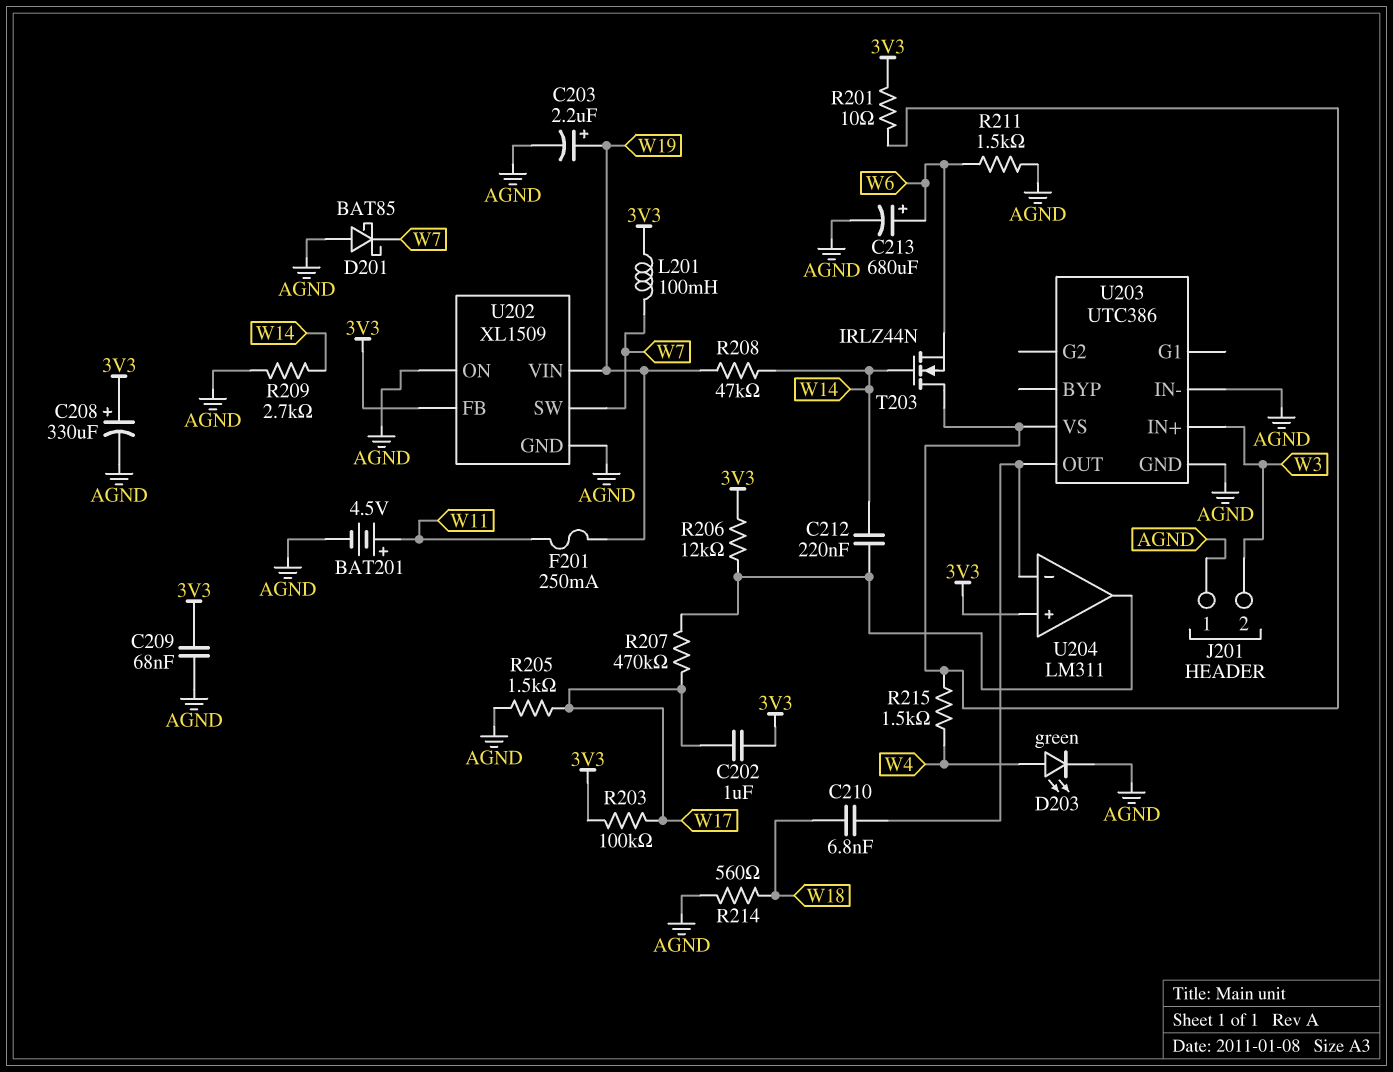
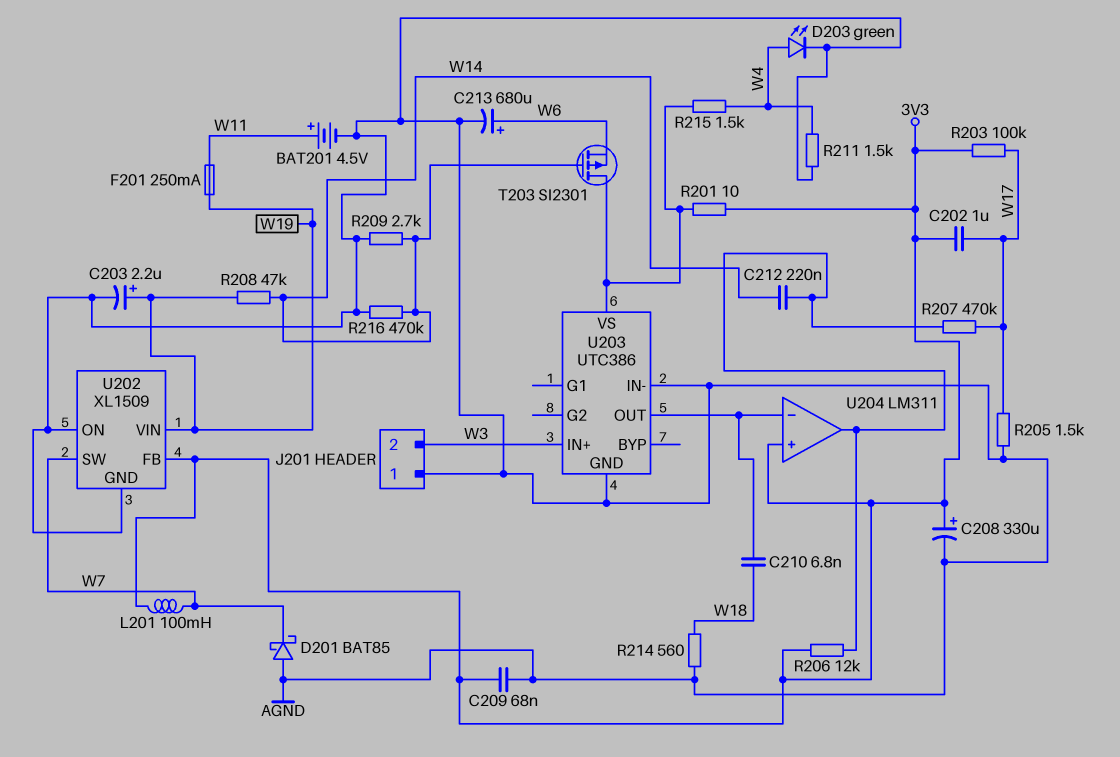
R211: 1.5k (AGND, W6) -> 1.5k (AGND, W4)
R216: none -> 470k (AGND, W14)
T203: NMOS IRLZ44N (G W14, D U203/VS, S W6) -> PMOS SI2301 (G W14, D U203/VS, S W6)

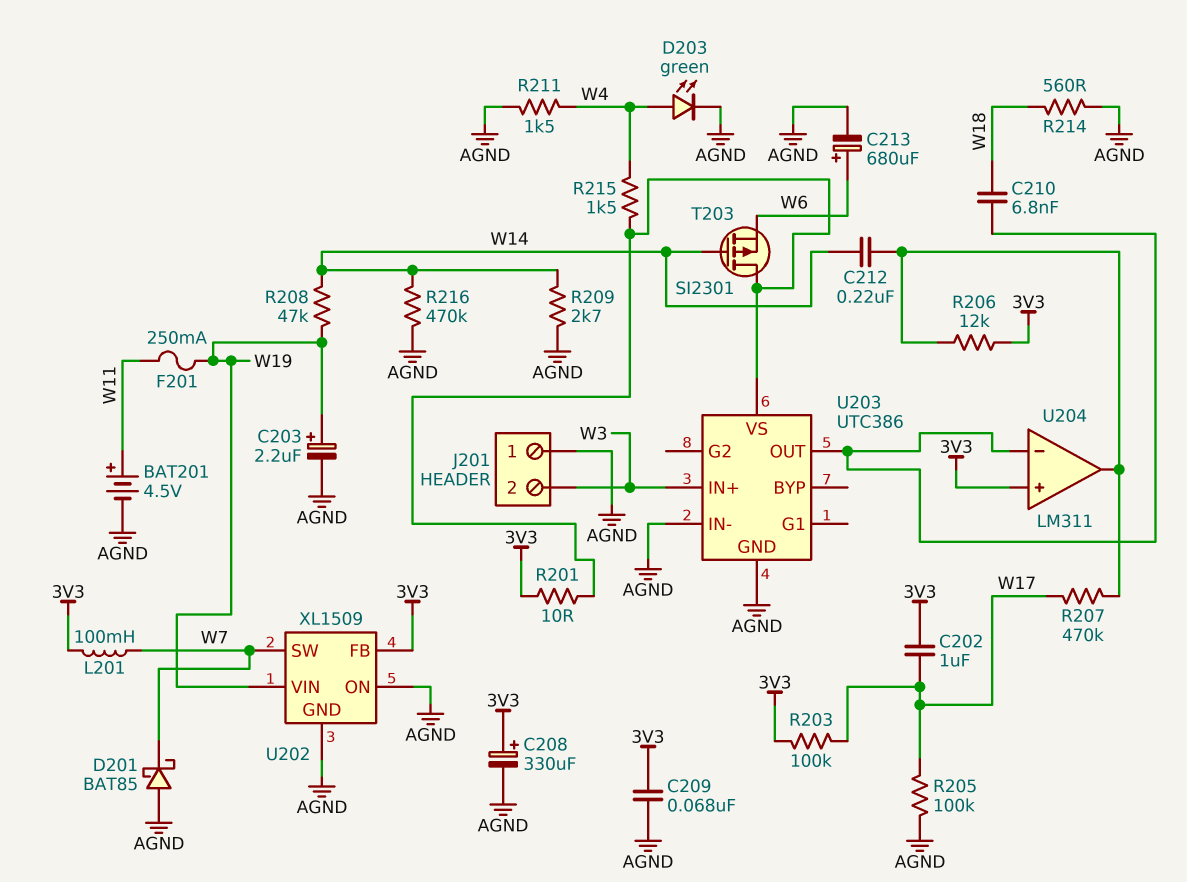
R205: 1.5k (AGND, W17) -> 100k (AGND, W17)

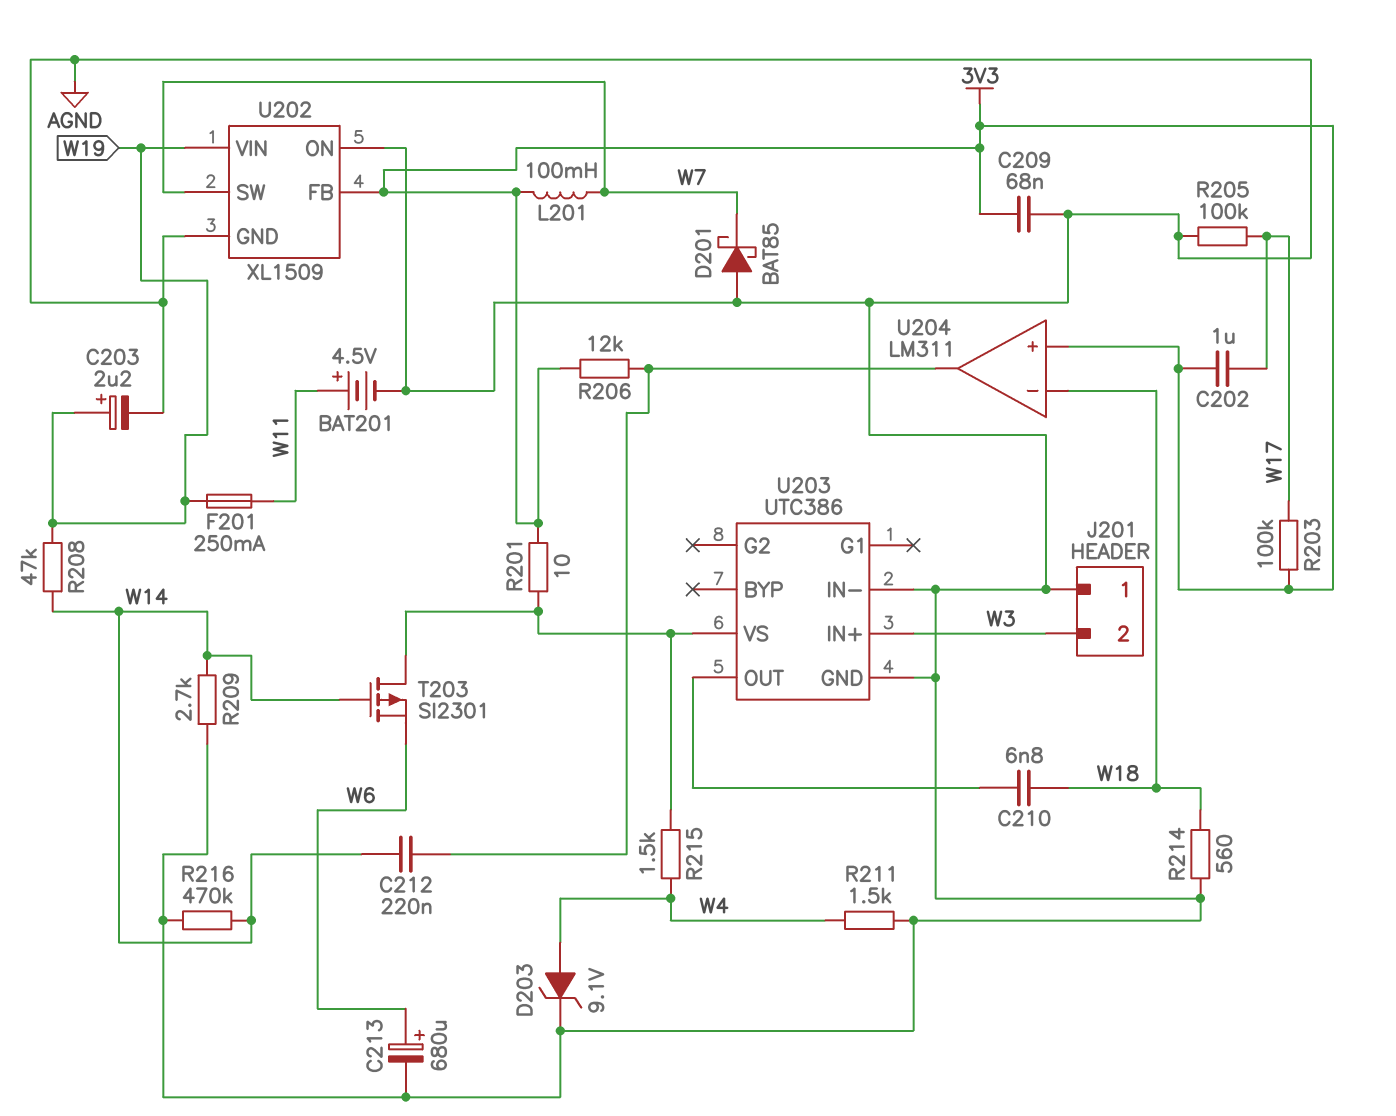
C208: 330uF (plus 3V3, minus AGND) -> none
D203: LED green (A W4, K AGND) -> zener 9.1V (A W4, K AGND)
R207: 470k (U204/out, W17) -> none
U204 pin in-: U203/OUT -> W18

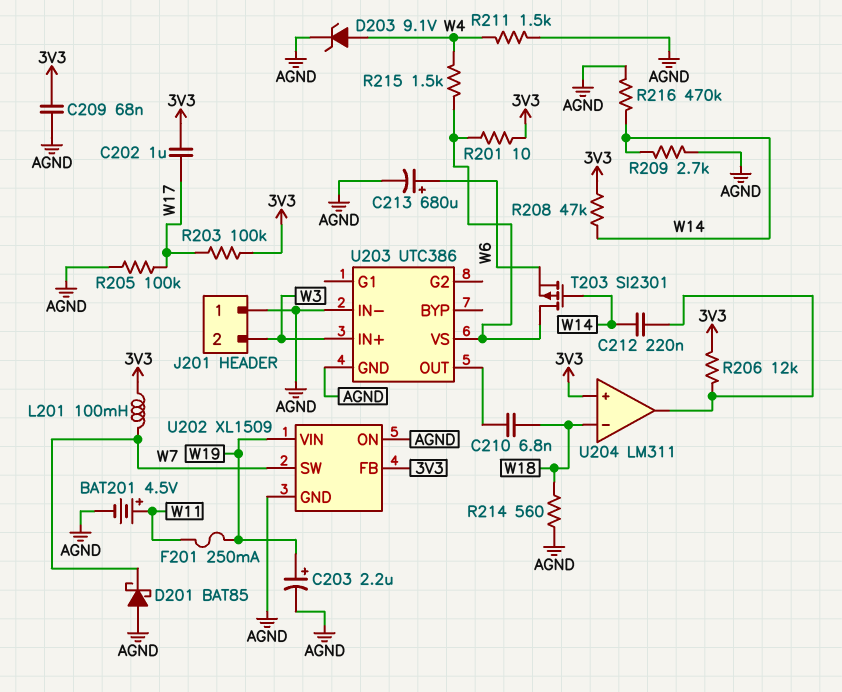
R208: 47k (W14, W19) -> 47k (3V3, W14)

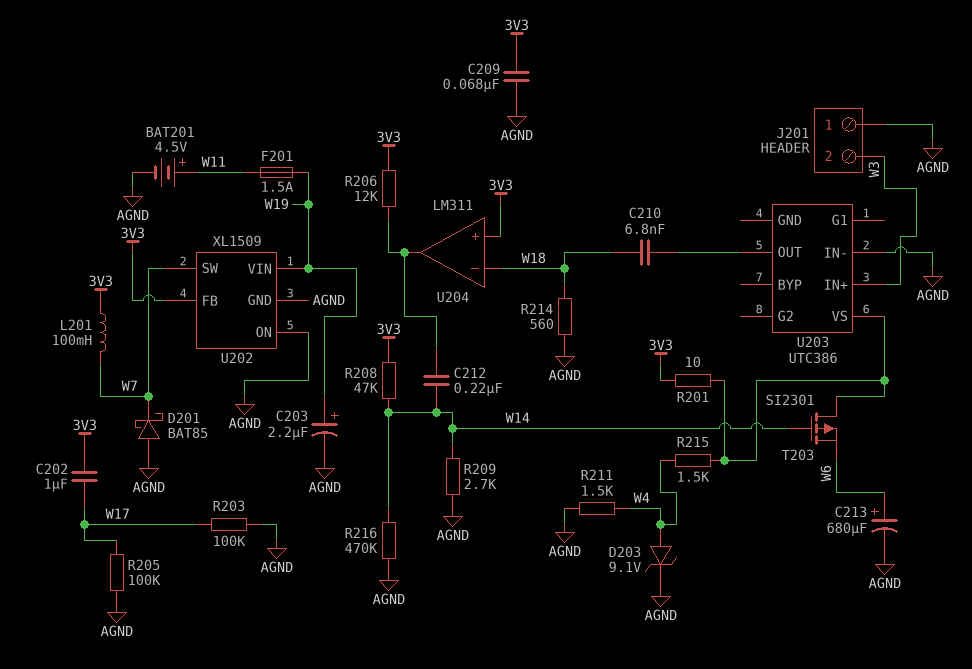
F201: 250mA (W11, W19) -> 1.5A (W11, W19)
R203: 100k (3V3, W17) -> 100k (AGND, W17)
U203 pin GND: AGND -> none

